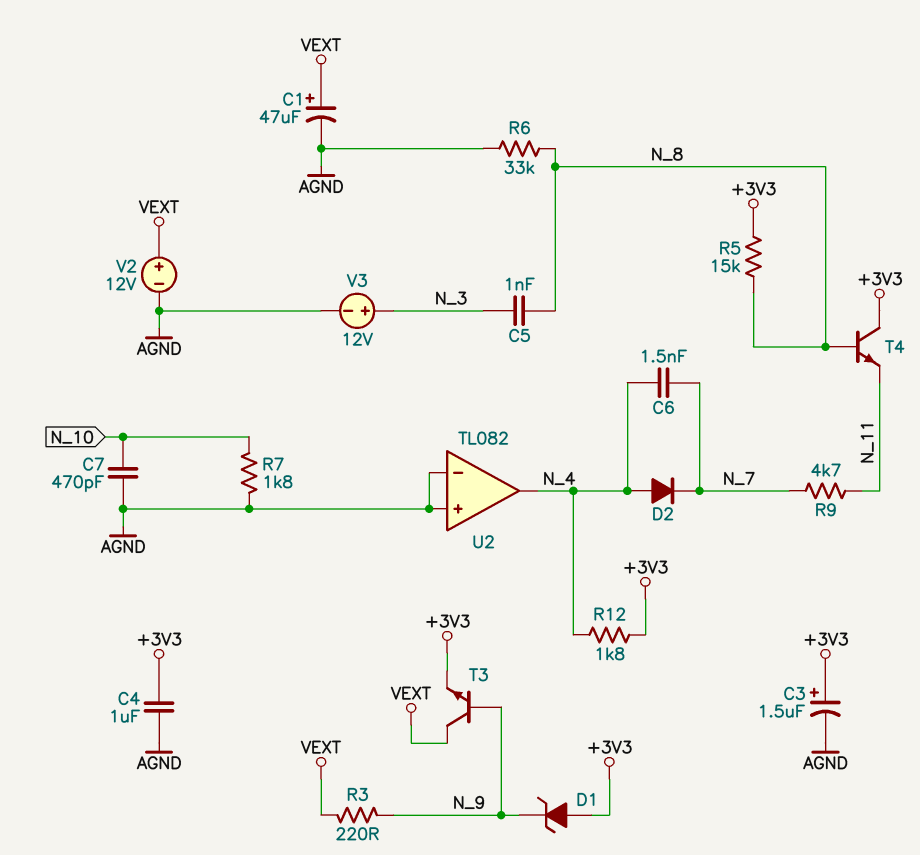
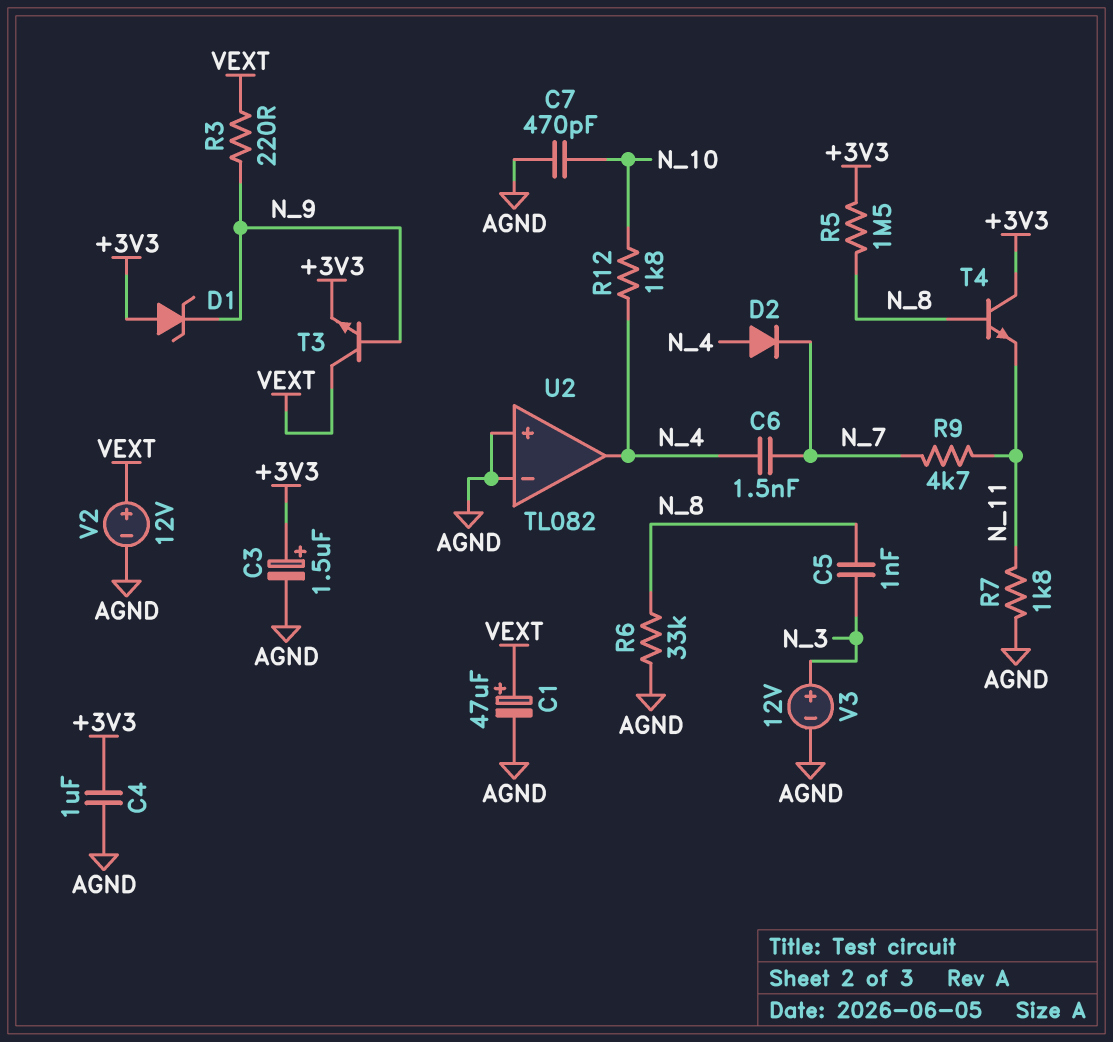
R5: 15k (+3V3, N_8) -> 1.5M (+3V3, N_8)
R7: 1.8k (AGND, N_10) -> 1.8k (AGND, N_11)
R12: 1.8k (+3V3, N_4) -> 1.8k (N_4, N_10)

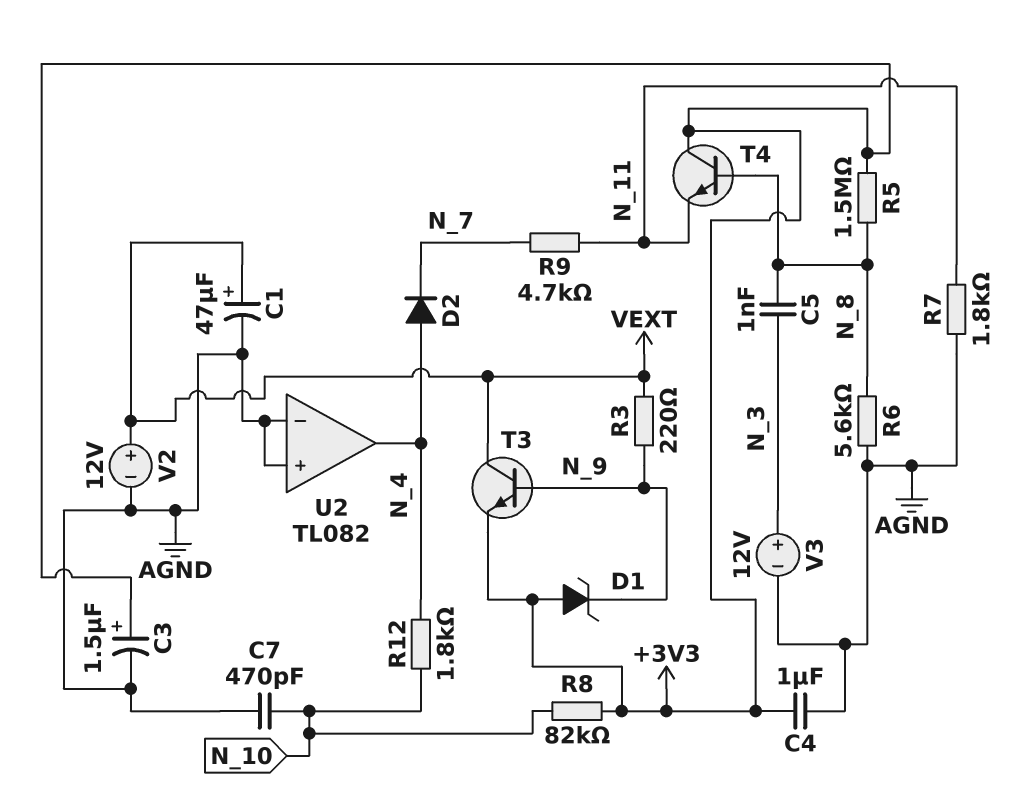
C6: 1.5nF (N_4, N_7) -> none
R6: 33k (AGND, N_8) -> 5.6k (AGND, N_8)
R8: none -> 82k (+3V3, N_10)

